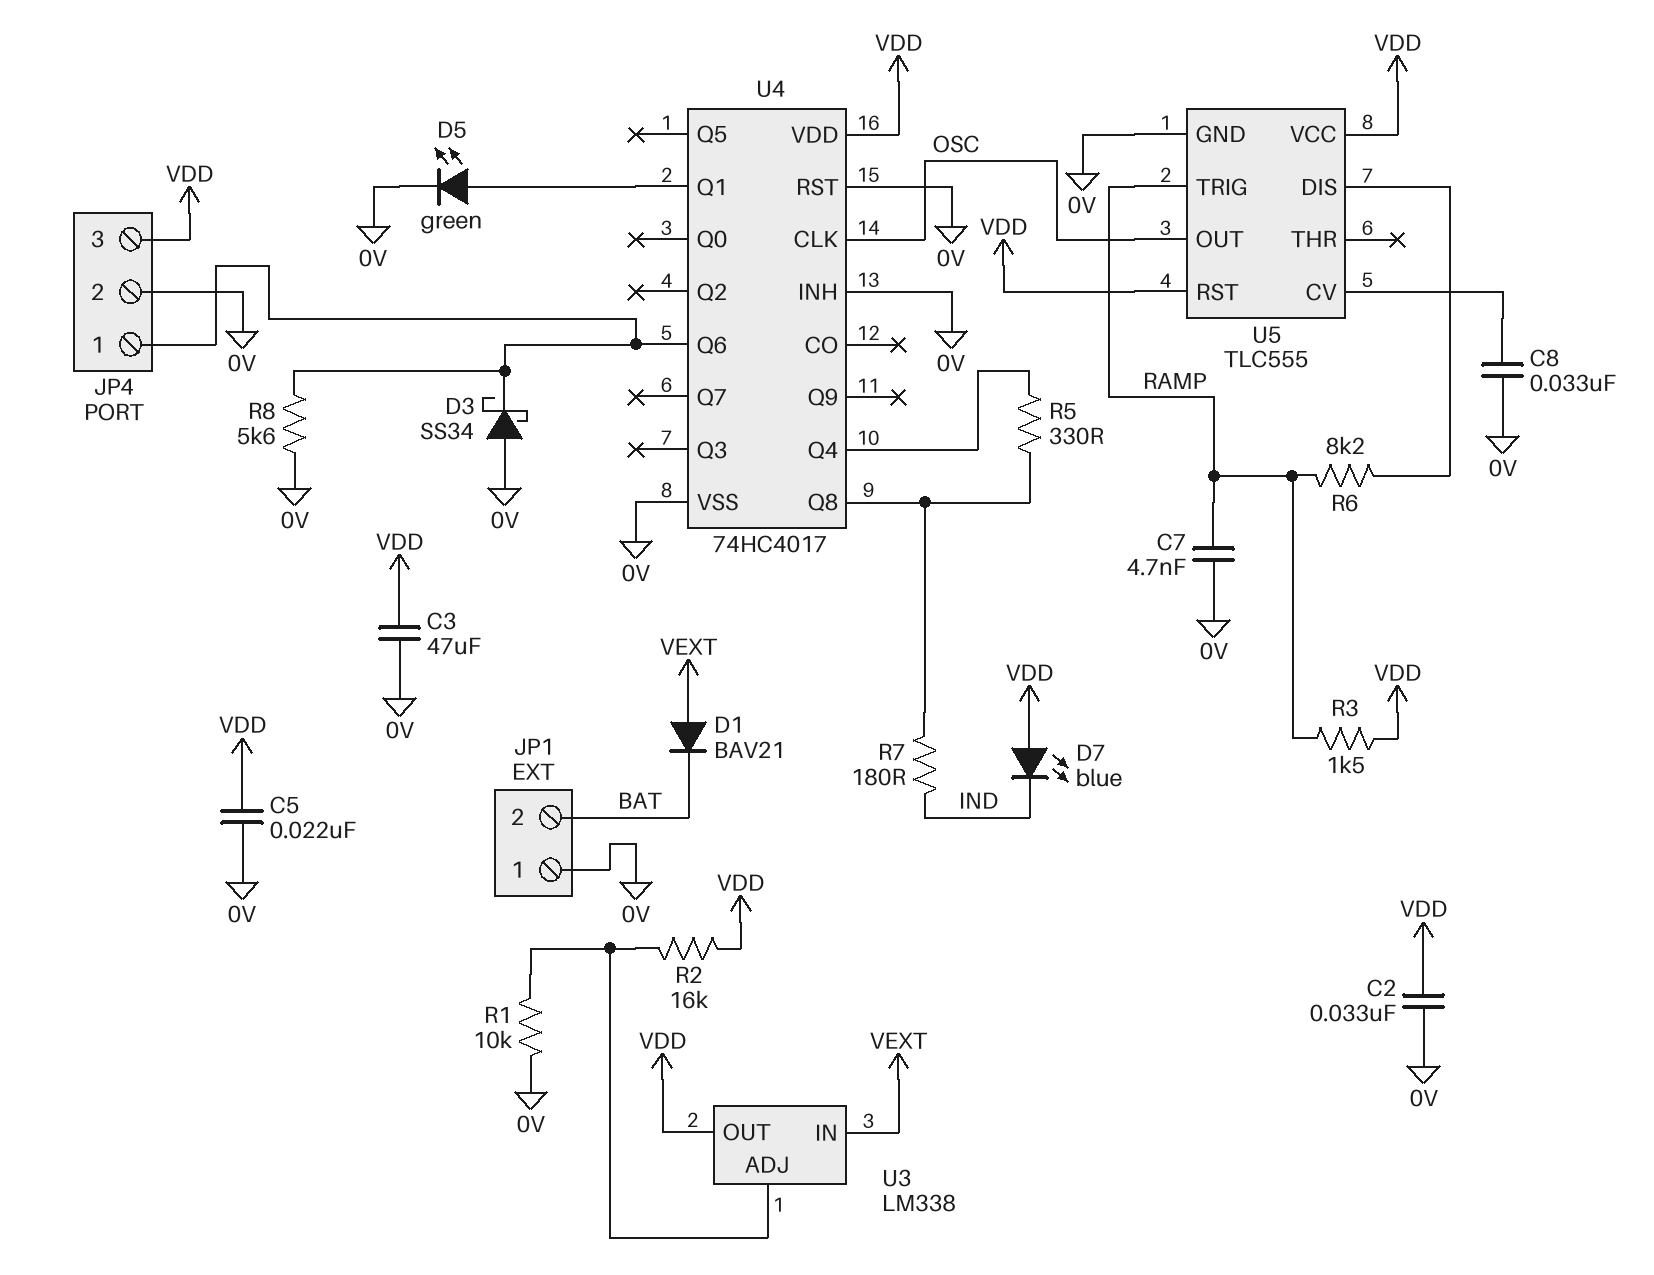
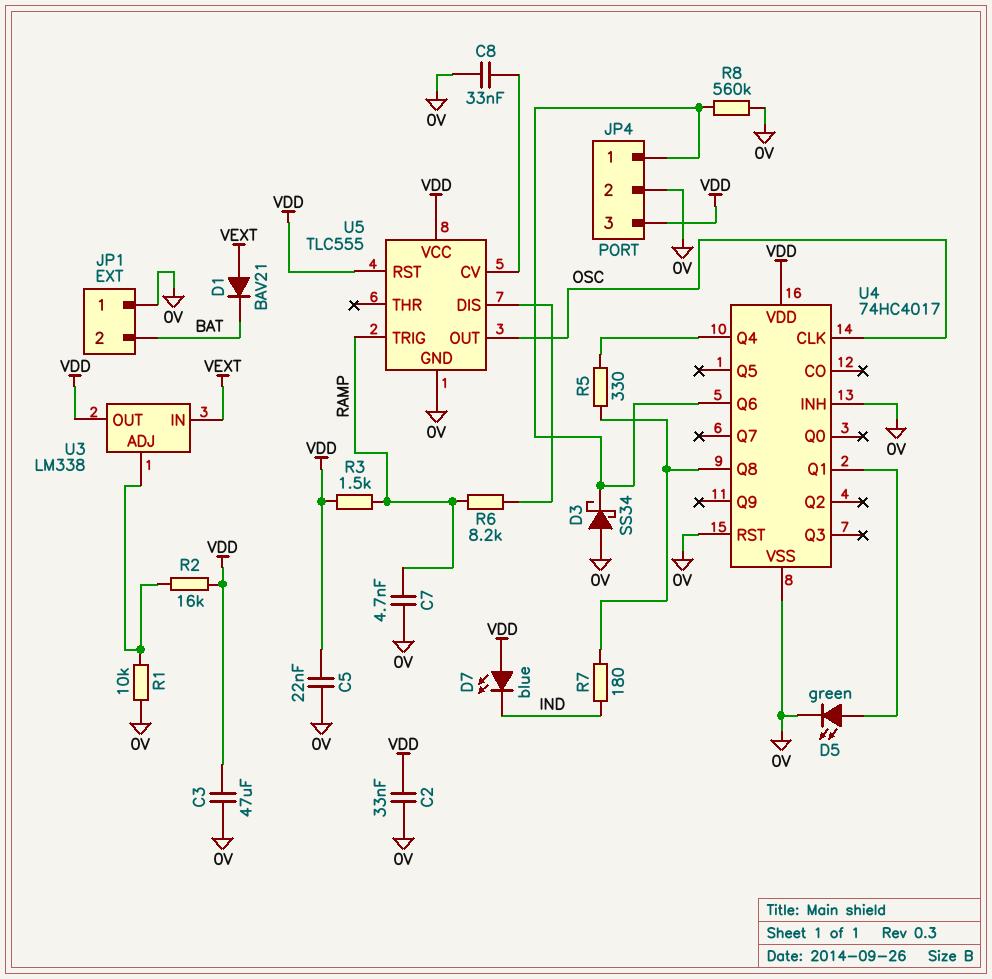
R8: 5.6k (0V, JP4/1) -> 560k (0V, JP4/1)

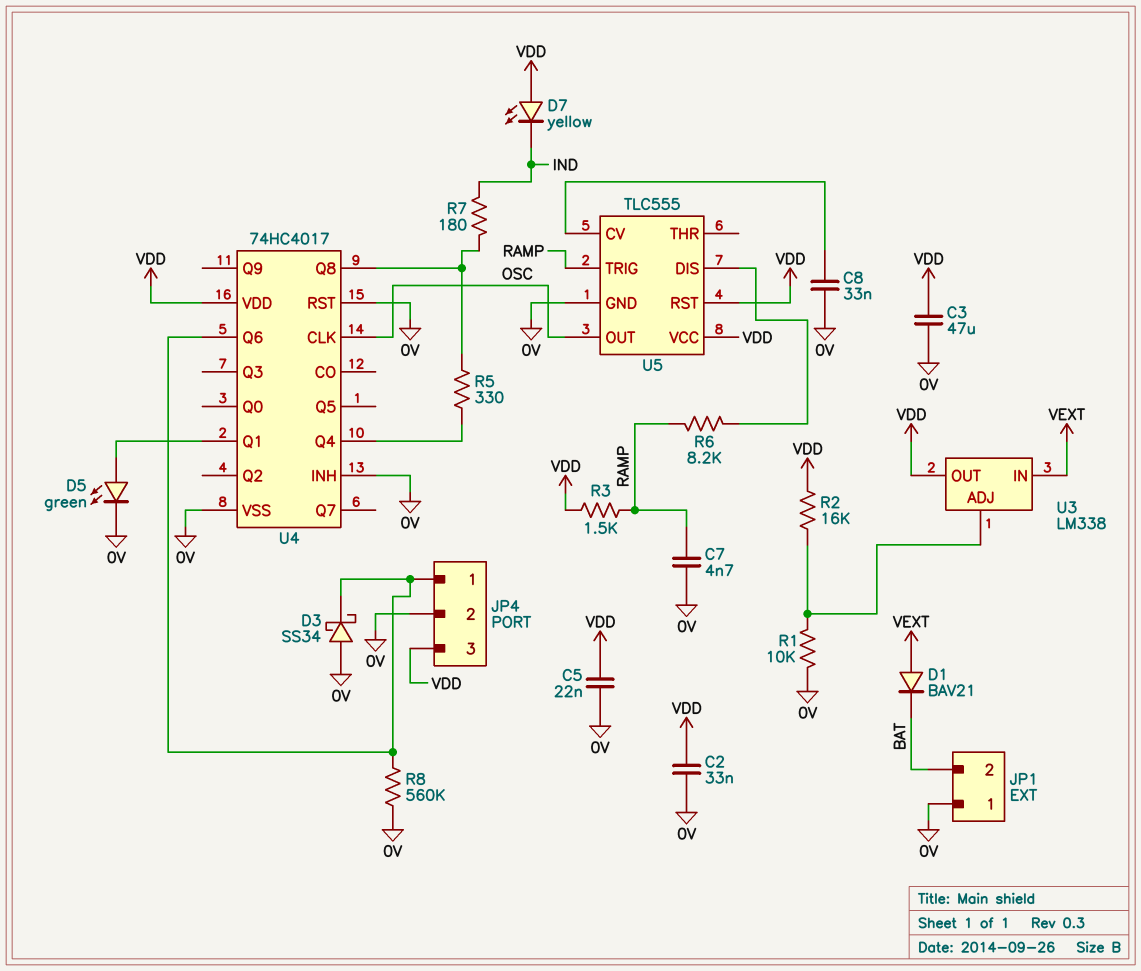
D7: LED blue (A VDD, K IND) -> LED yellow (A VDD, K IND)

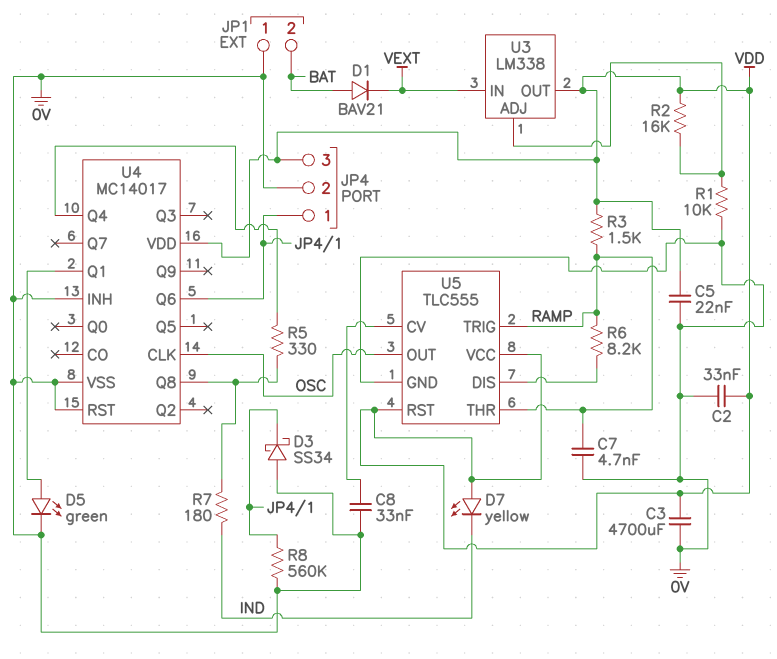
C3: 47uF (0V, VDD) -> 4700uF (0V, VDD)
D1: diode BAV21 (A VEXT, K BAT) -> diode BAV21 (A BAT, K VEXT)
U4: 74HC4017 -> MC14017
U5 pin THR: none -> RAMP

